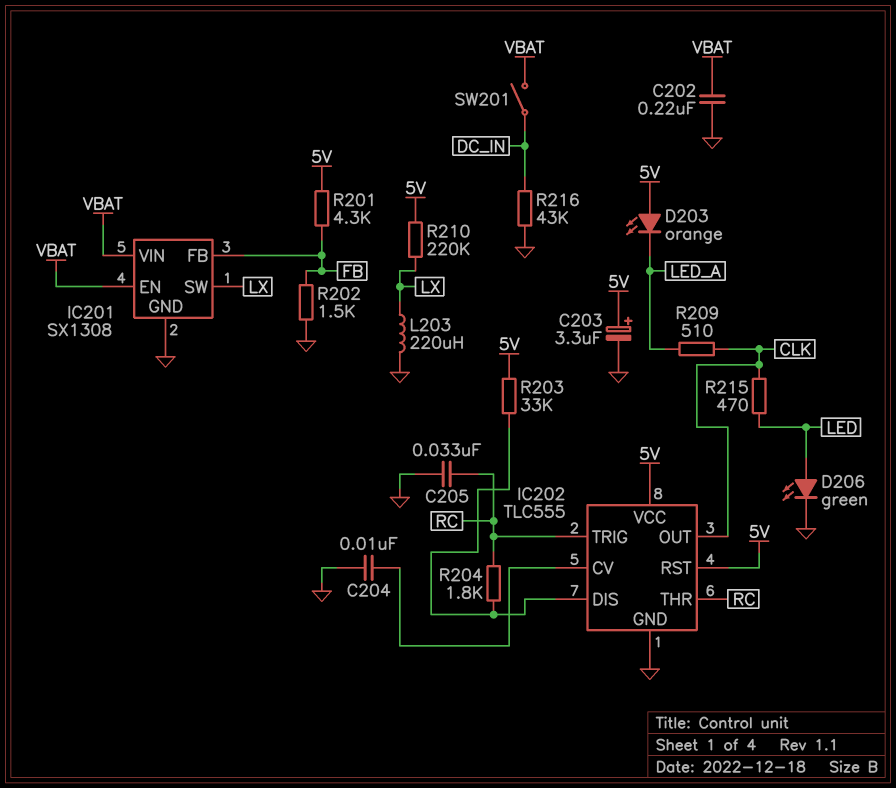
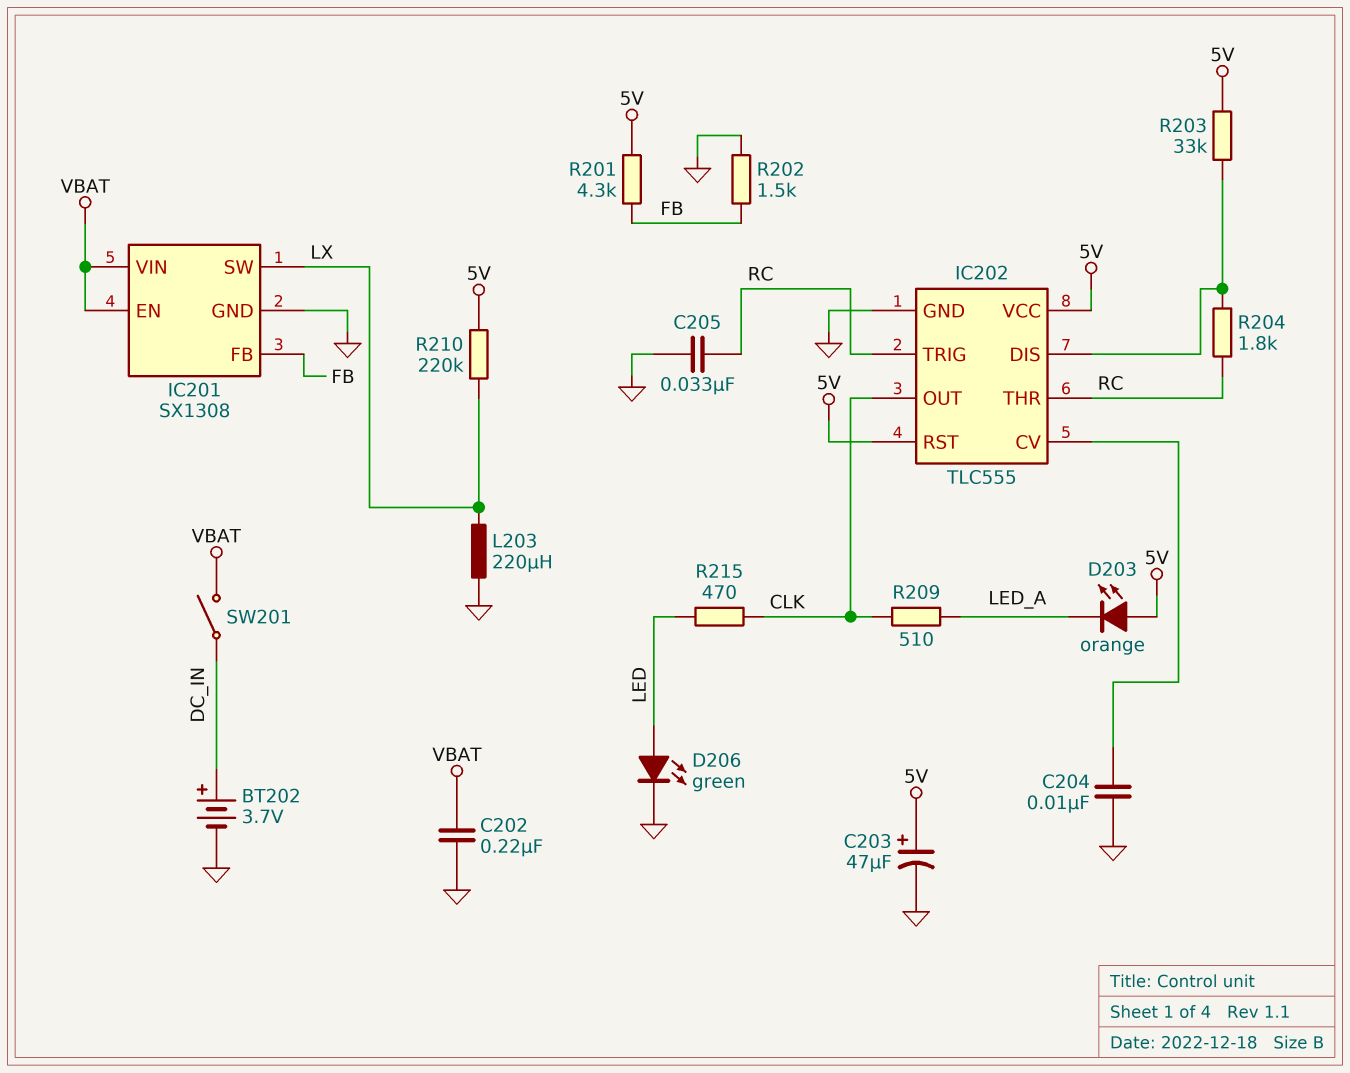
BT202: none -> 3.7V (plus DC_IN, minus GND)
C203: 3.3uF (plus 5V, minus GND) -> 47uF (plus 5V, minus GND)
R216: 43k (DC_IN, GND) -> none

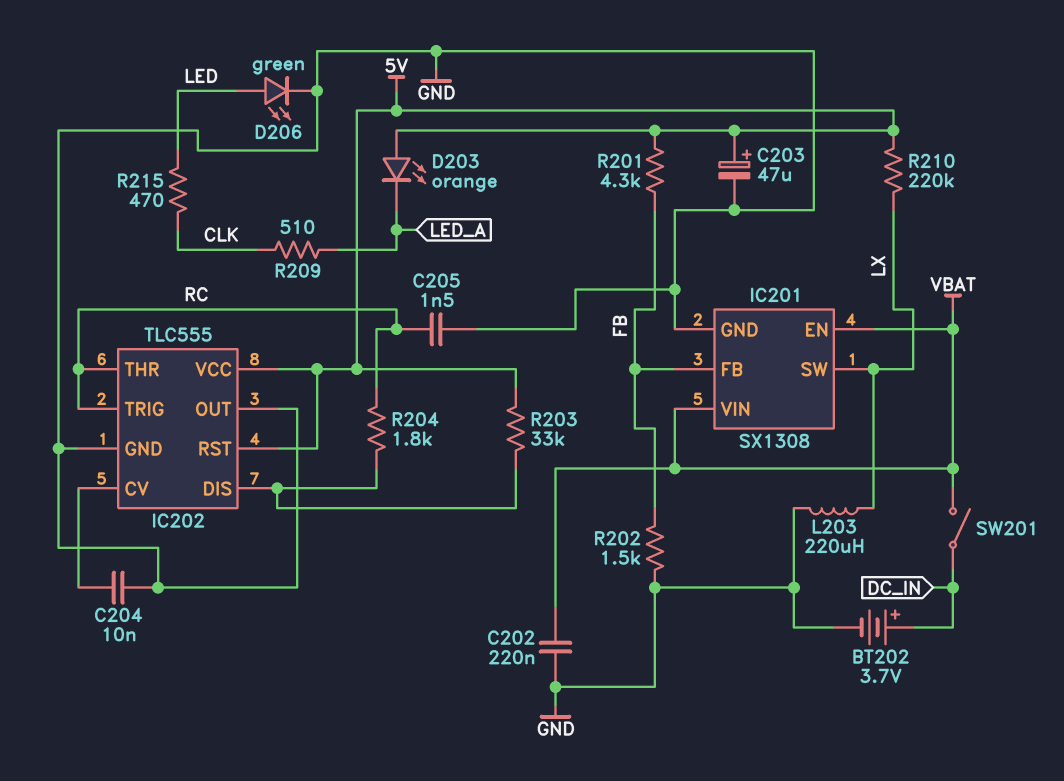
C205: 33nF (GND, RC) -> 1.5nF (GND, RC)
IC202 pin OUT: CLK -> GND

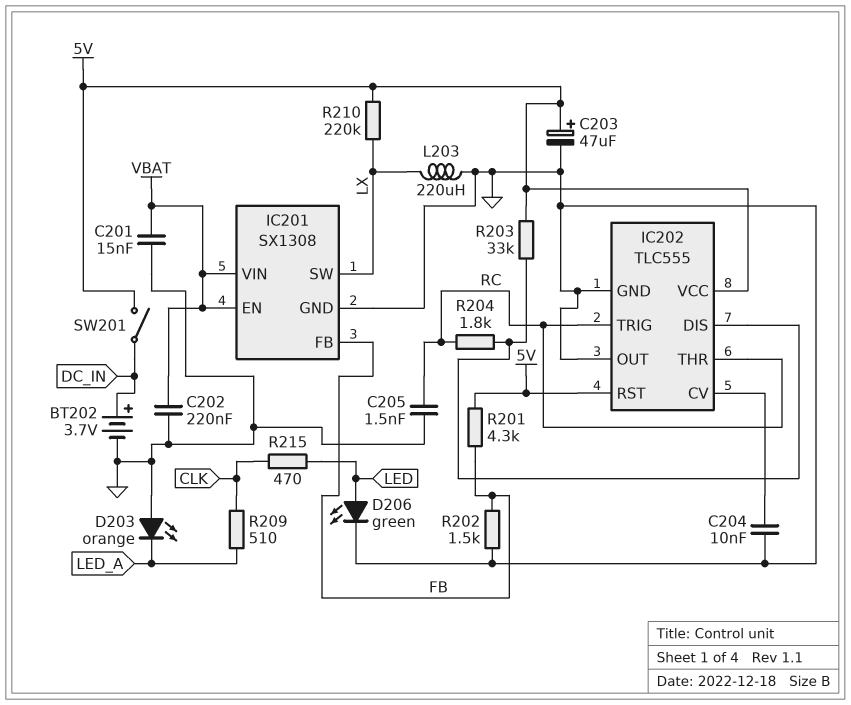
C201: none -> 15nF (GND, VBAT)
D203: LED orange (A 5V, K LED_A) -> LED orange (A GND, K LED_A)
SW201: switch (DC_IN, VBAT) -> switch (5V, DC_IN)

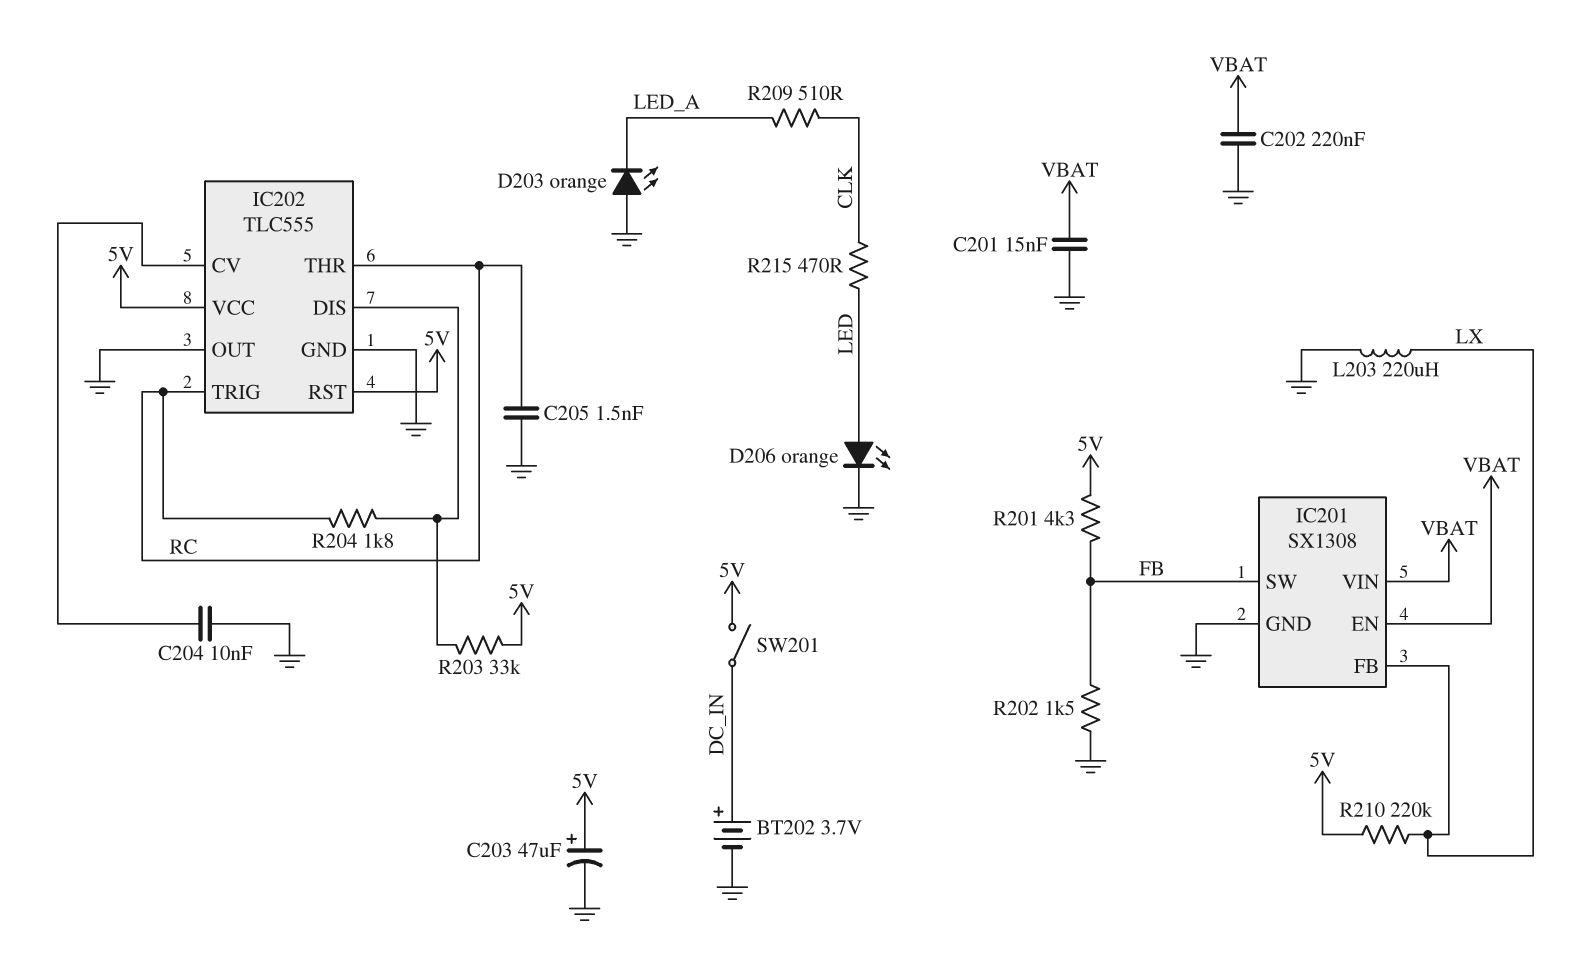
D206: LED green (A LED, K GND) -> LED orange (A LED, K GND)
IC201 pin FB: FB -> LX
IC201 pin SW: LX -> FB

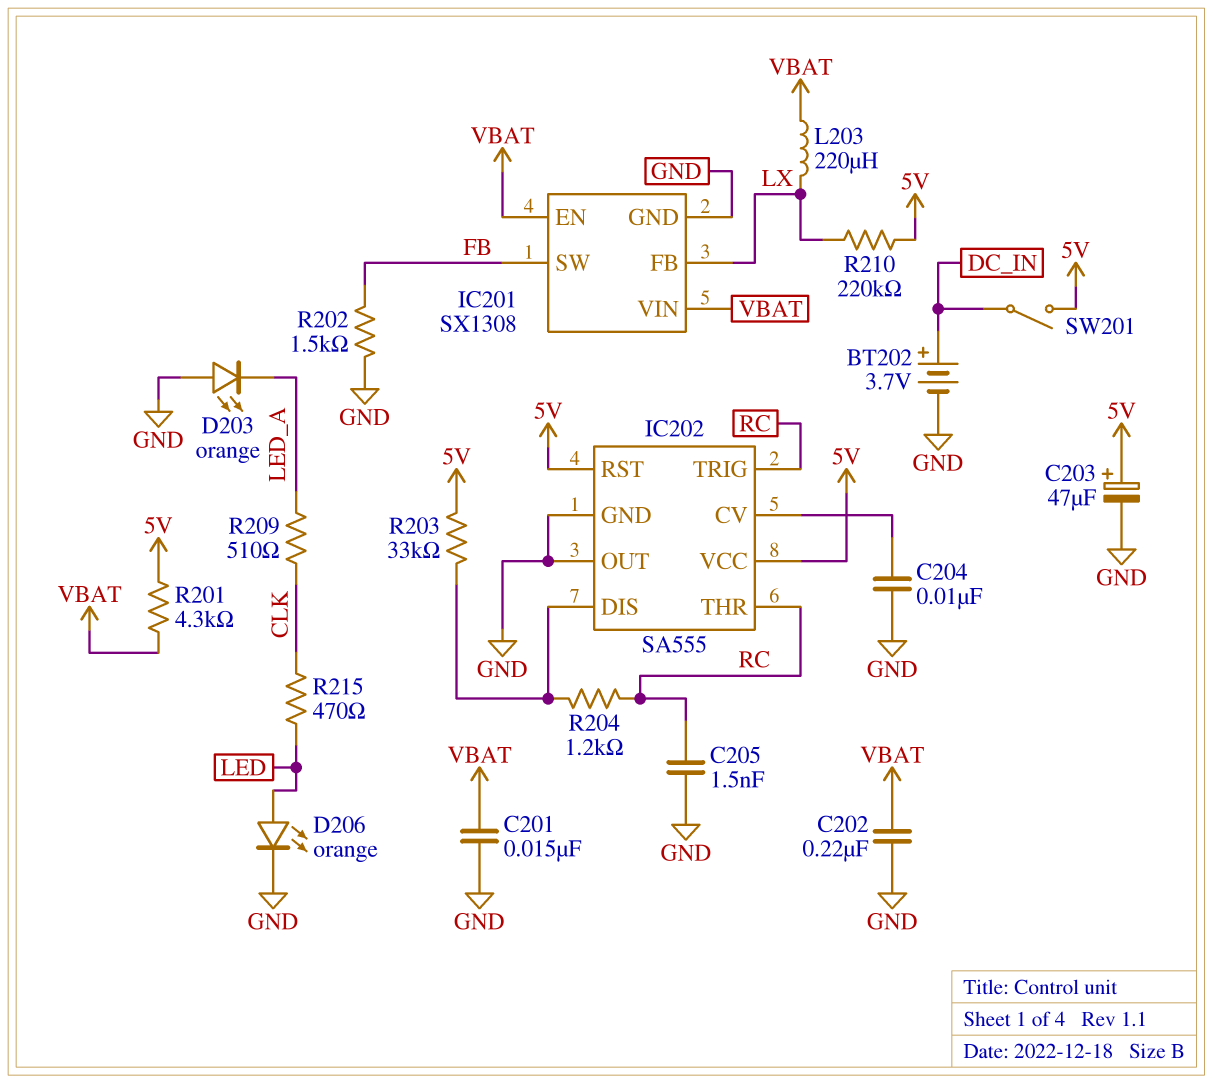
IC202: TLC555 -> SA555
L203: 220uH (GND, LX) -> 220uH (LX, VBAT)
R201: 4.3k (5V, FB) -> 4.3k (5V, VBAT)
R204: 1.8k (IC202/DIS, RC) -> 1.2k (IC202/DIS, RC)

